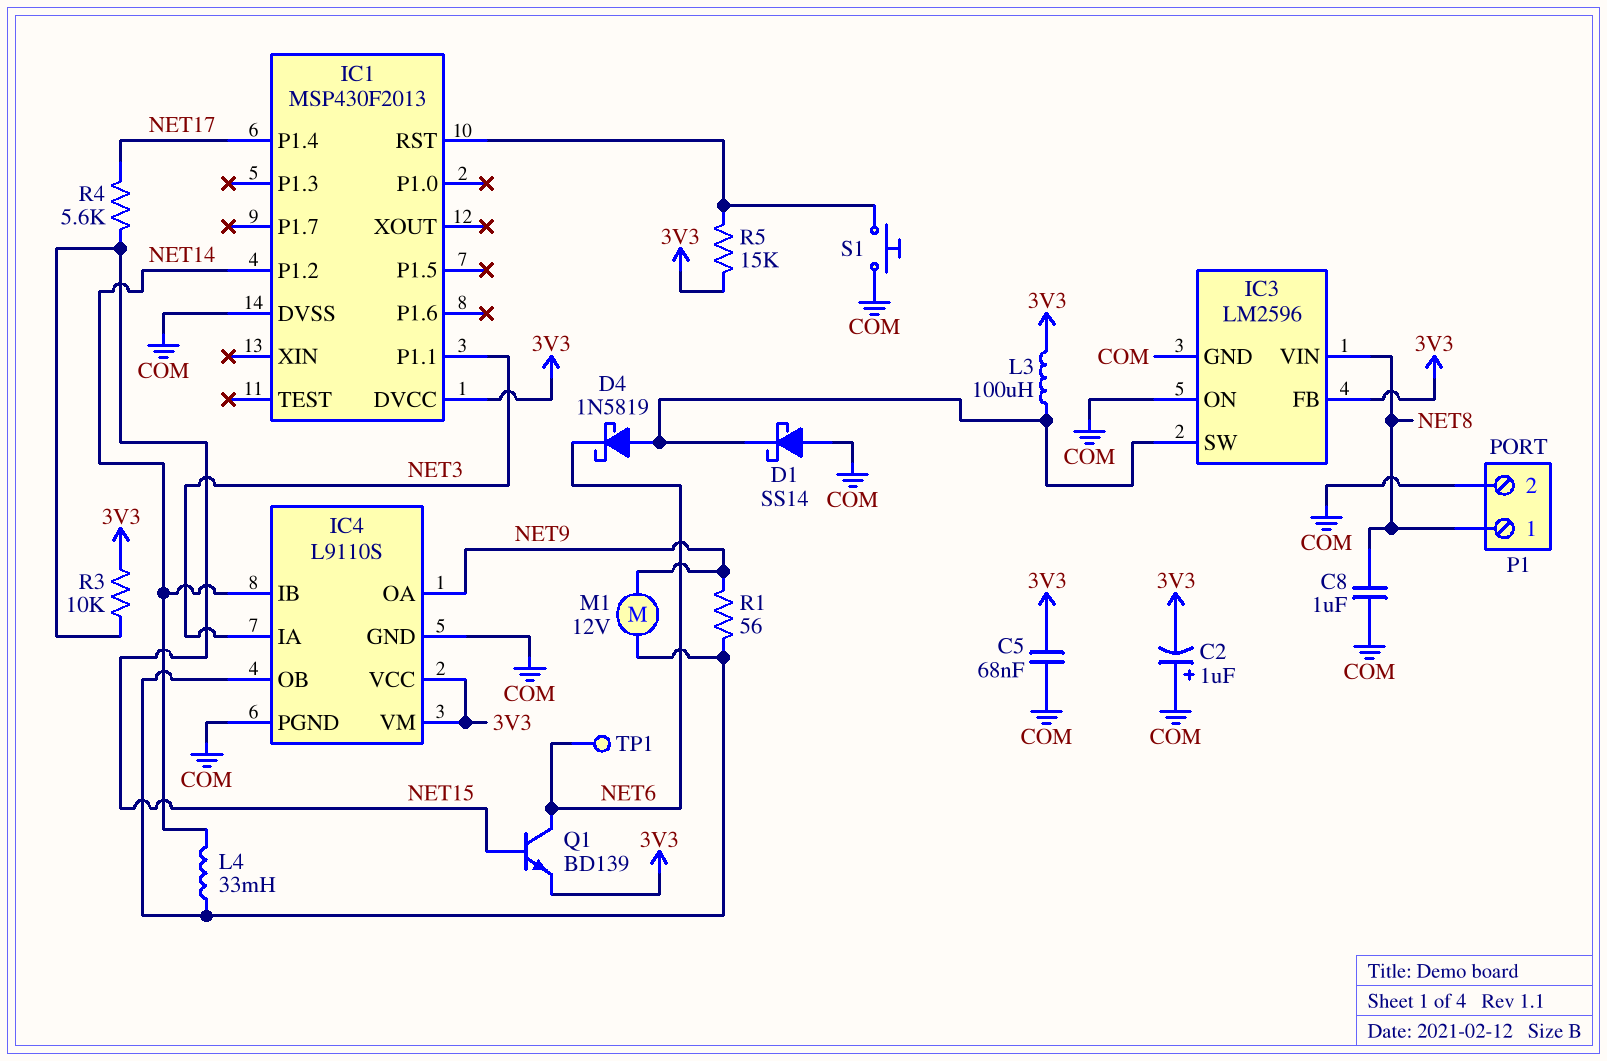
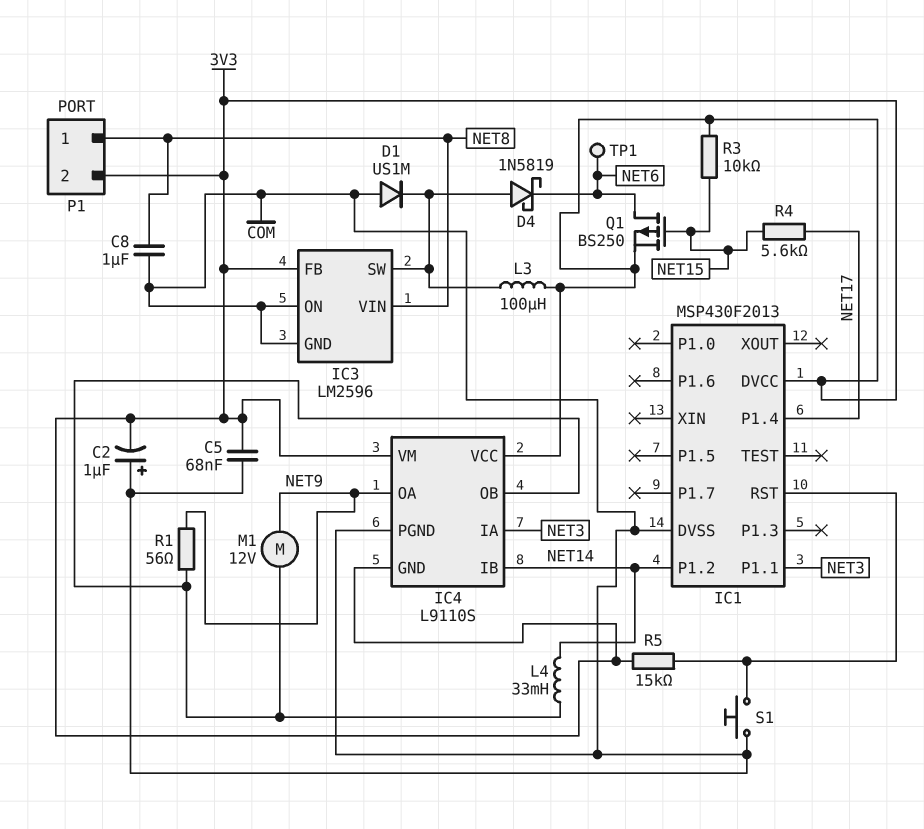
D1: schottky SS14 (A COM, K IC3/SW) -> diode US1M (A COM, K IC3/SW)
IC4 pin GND: COM -> 3V3
P1 pin 2: COM -> 3V3
Q1: NPN BD139 (B NET15, C NET6, E 3V3) -> PMOS BS250 (G NET15, D NET6, S 3V3)

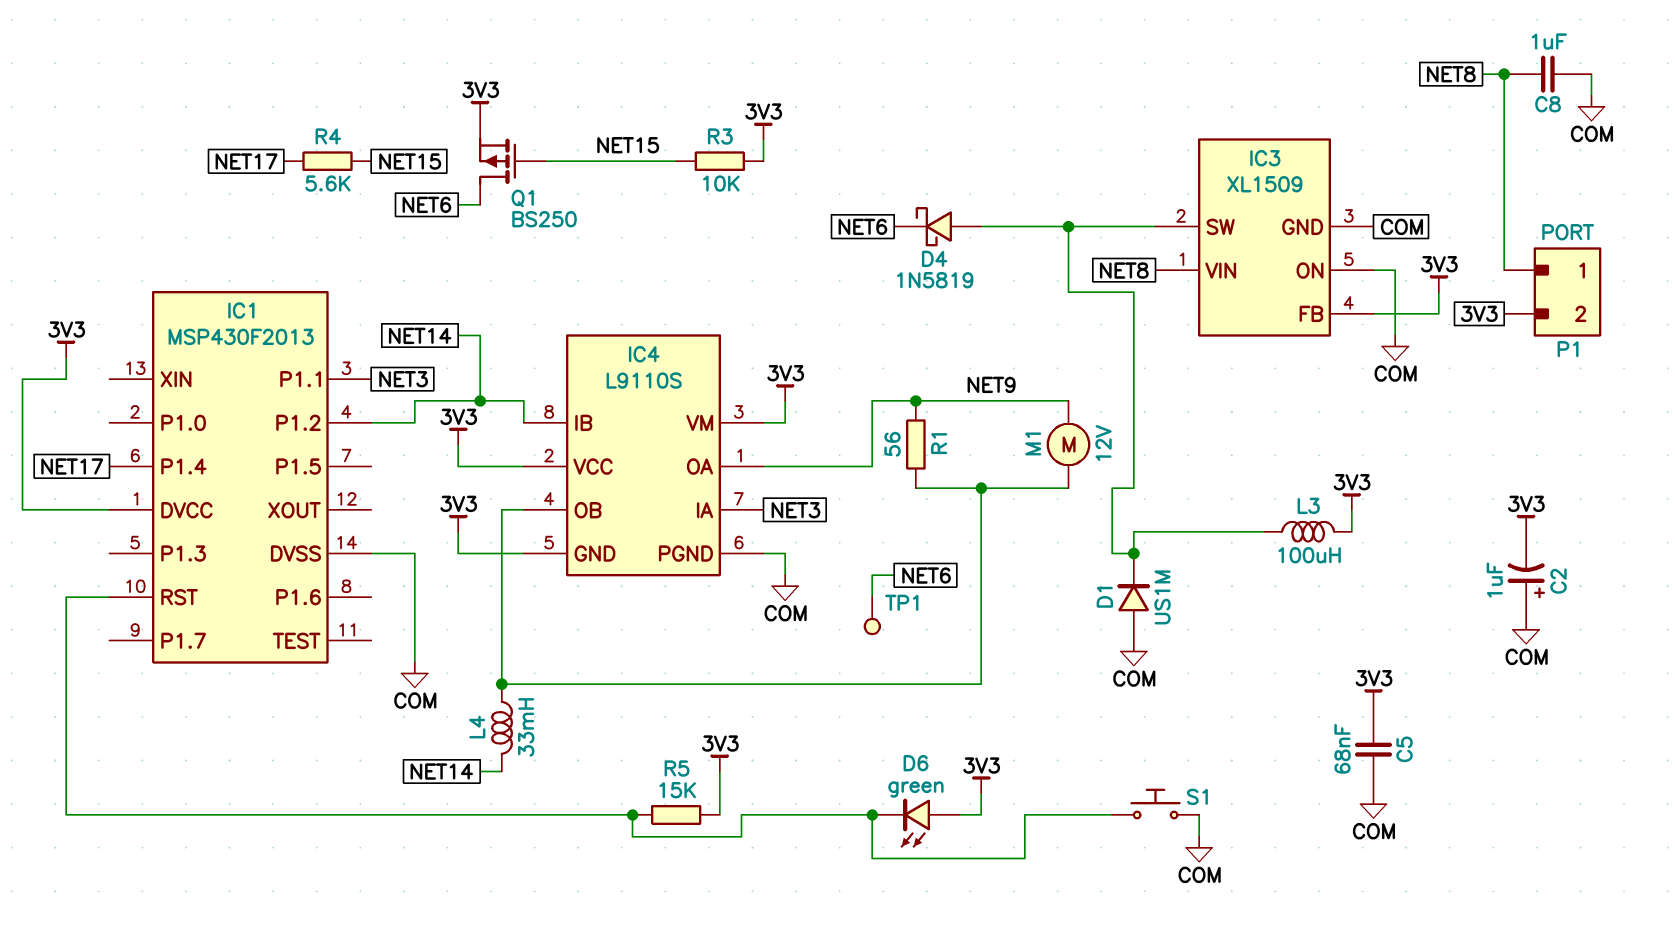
D6: none -> LED green (A 3V3, K IC1/RST)
IC3: LM2596 -> XL1509

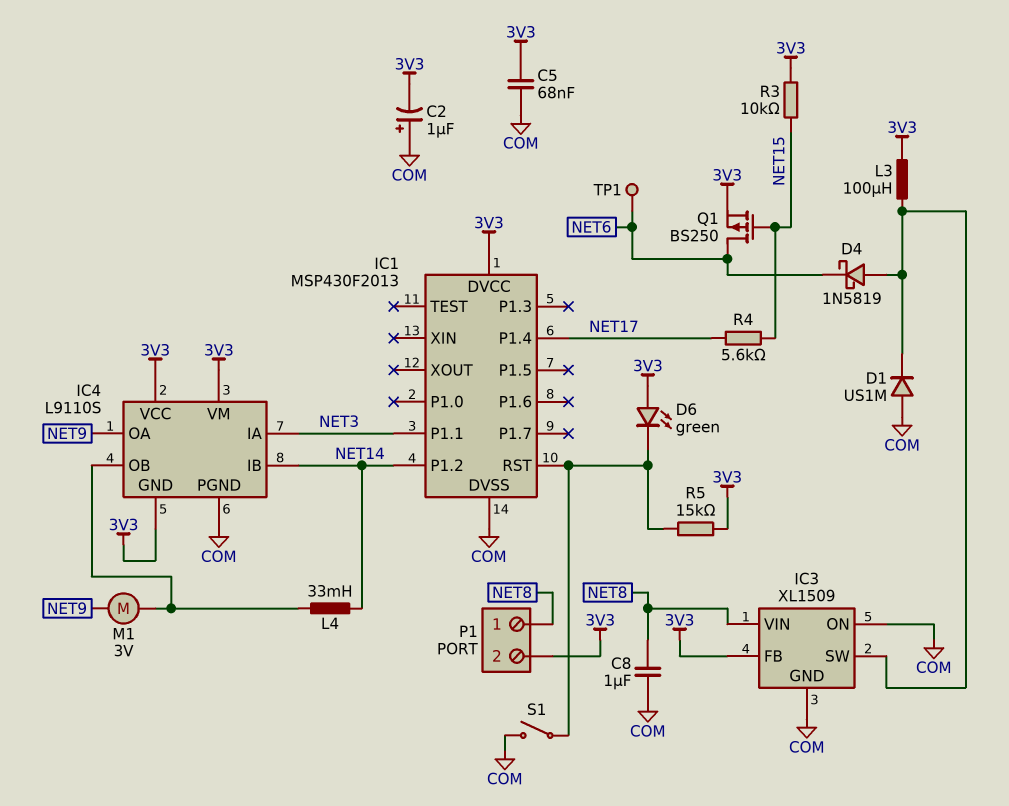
M1: motor 12V (IC4/OB, NET9) -> motor 3V (IC4/OB, NET9)
R1: 56 (IC4/OB, NET9) -> none
S1: button (COM, IC1/RST) -> switch (COM, IC1/RST)

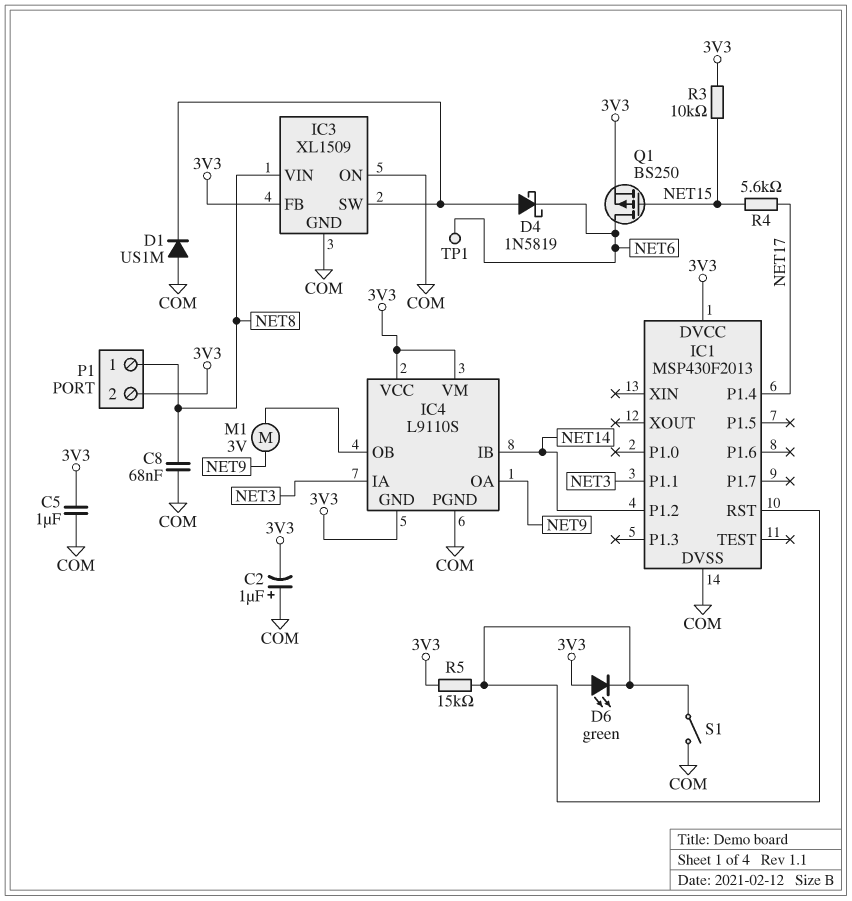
C5: 68nF (3V3, COM) -> 1uF (3V3, COM)
C8: 1uF (COM, NET8) -> 68nF (COM, NET8)
L3: 100uH (3V3, IC3/SW) -> none
L4: 33mH (IC4/OB, NET14) -> none

